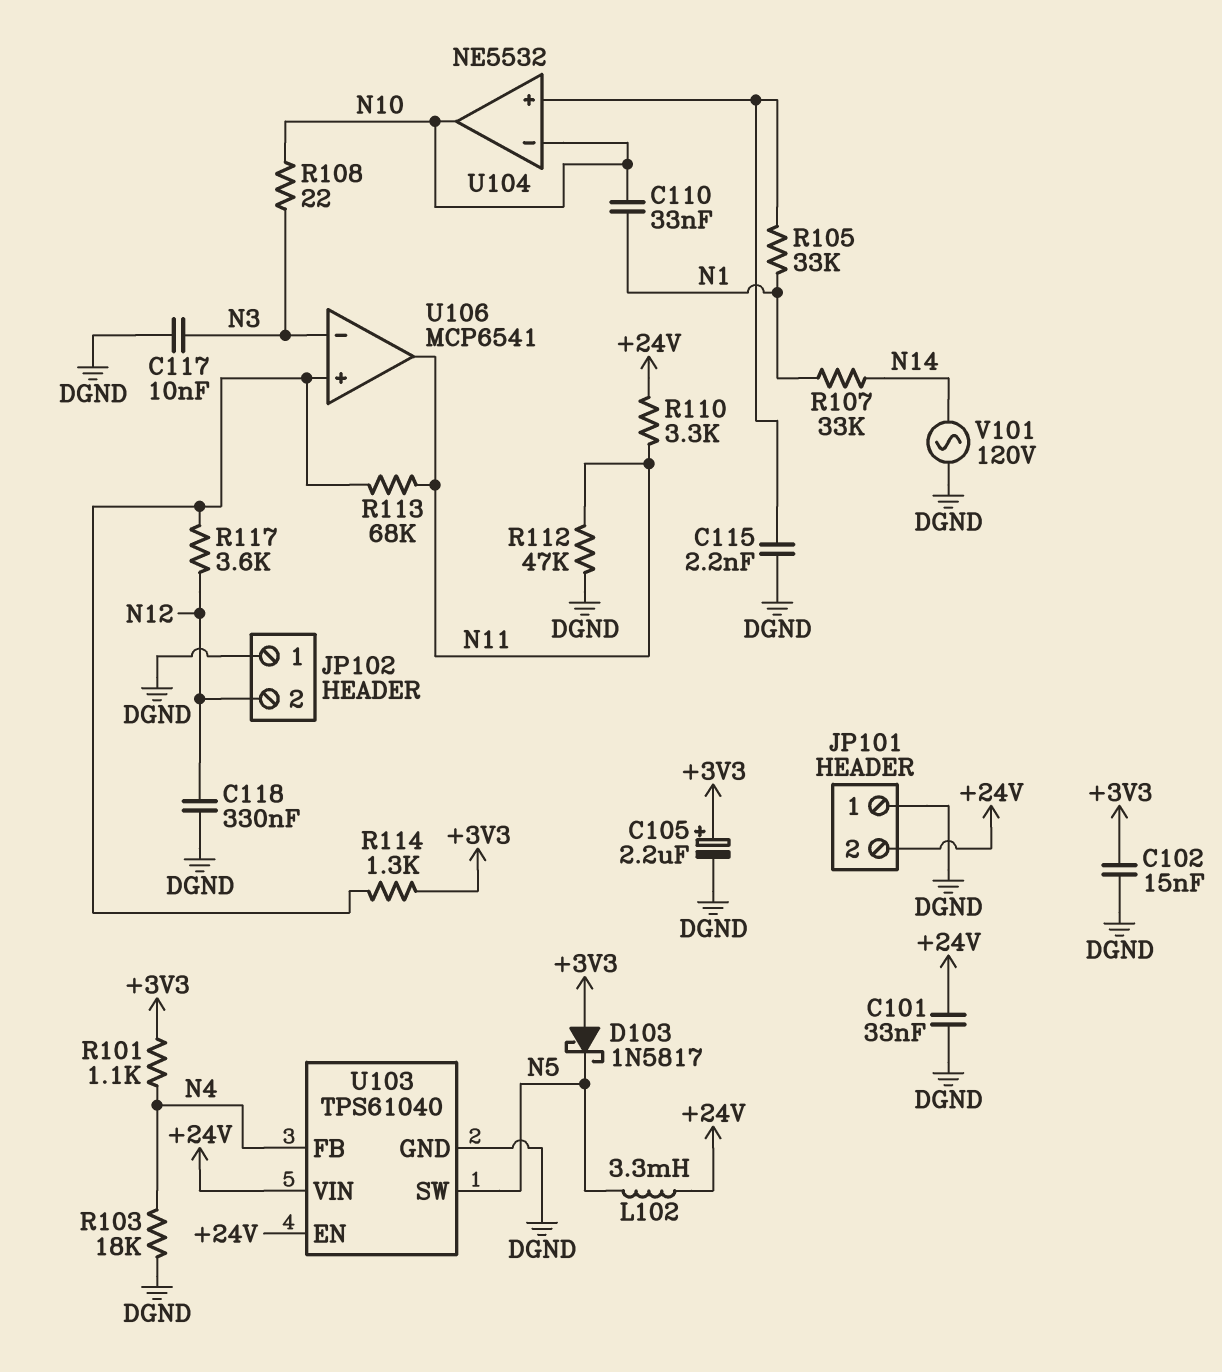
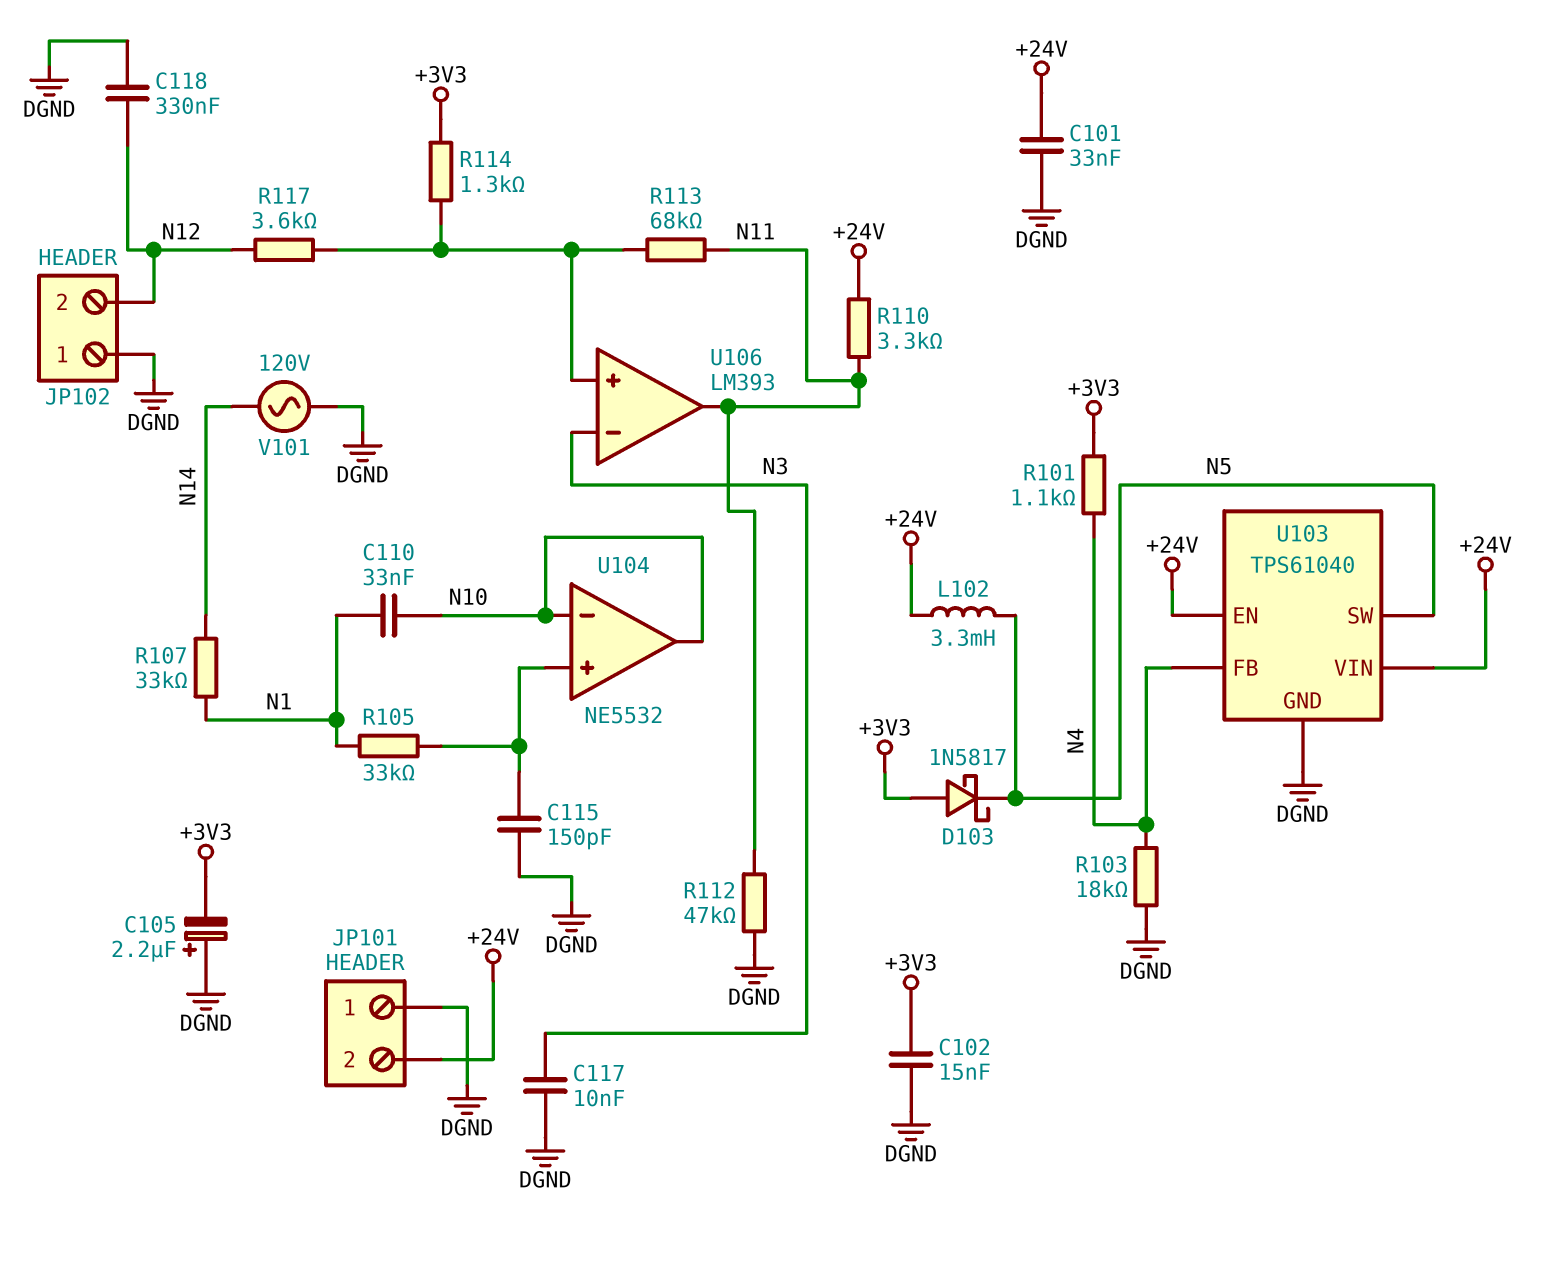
C105: 2.2uF (plus +3V3, minus DGND) -> 2.2uF (plus DGND, minus +3V3)
C115: 2.2nF (DGND, U104/in+) -> 150pF (DGND, U104/in+)
R108: 22 (N3, N10) -> none
U106: MCP6541 -> LM393

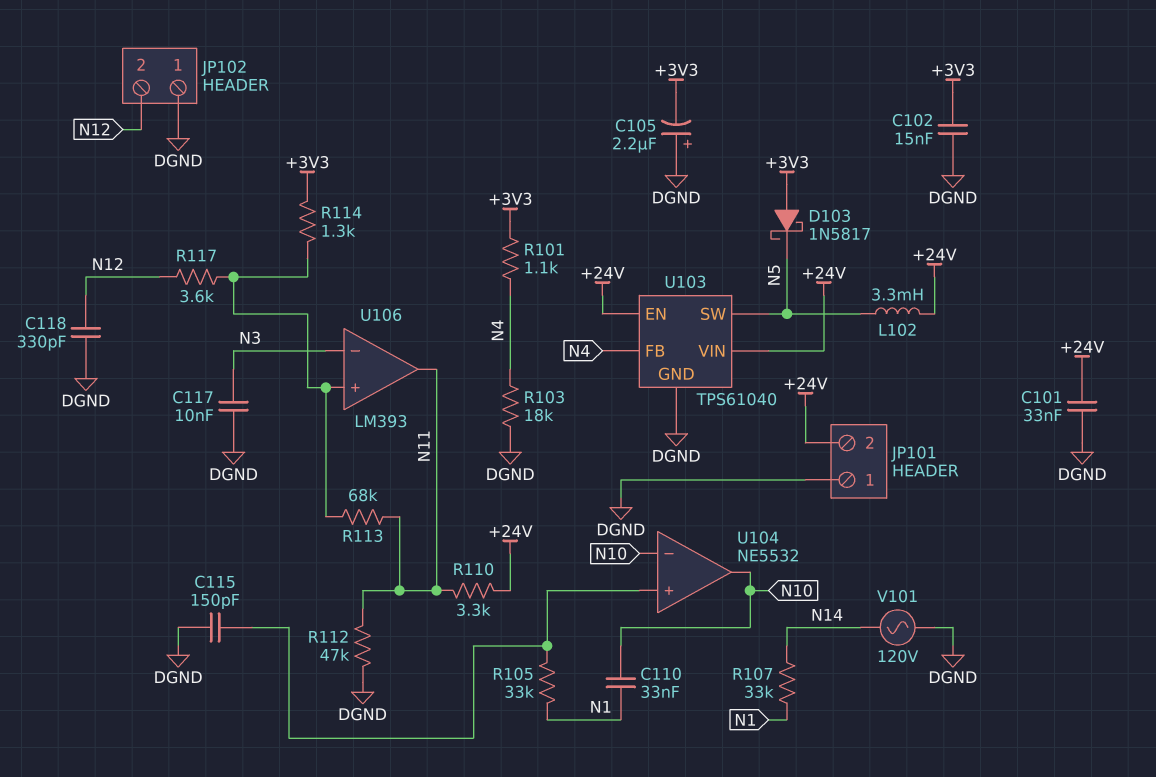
C118: 330nF (DGND, N12) -> 330pF (DGND, N12)

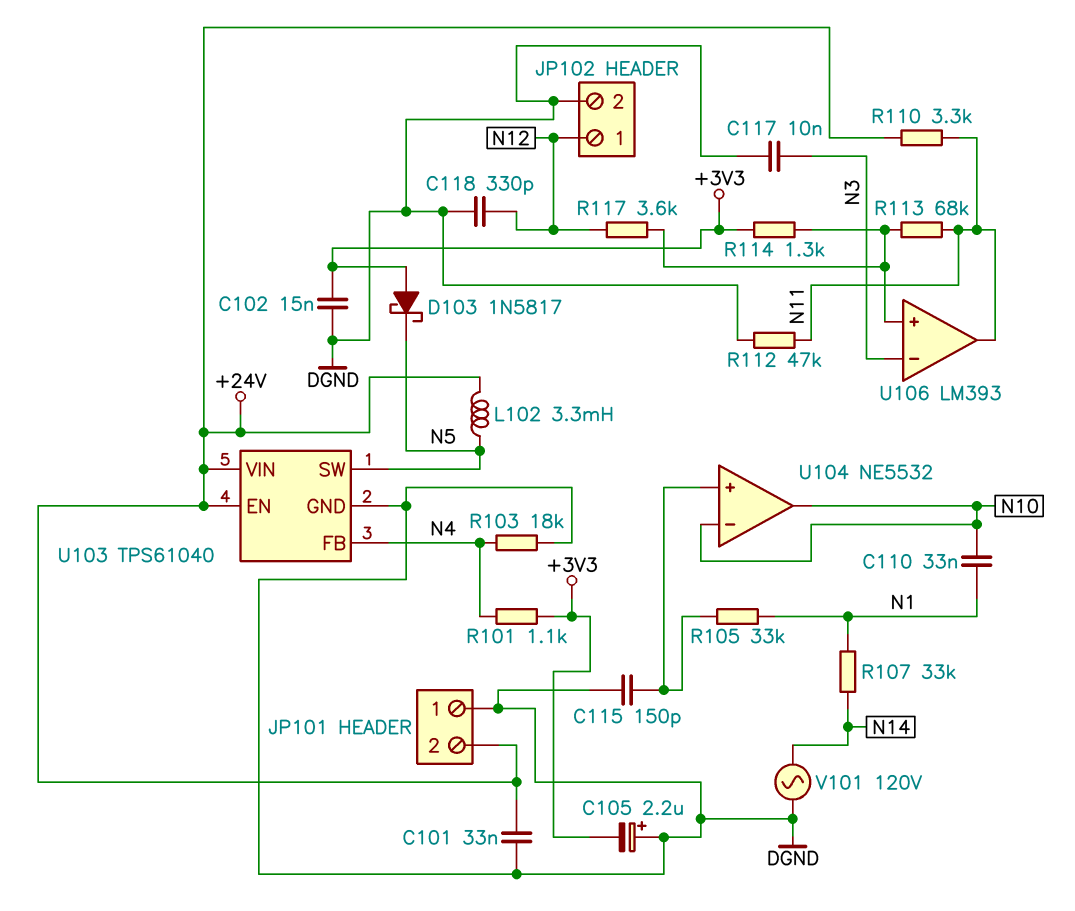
JP102 pin 1: DGND -> N12
JP102 pin 2: N12 -> DGND

